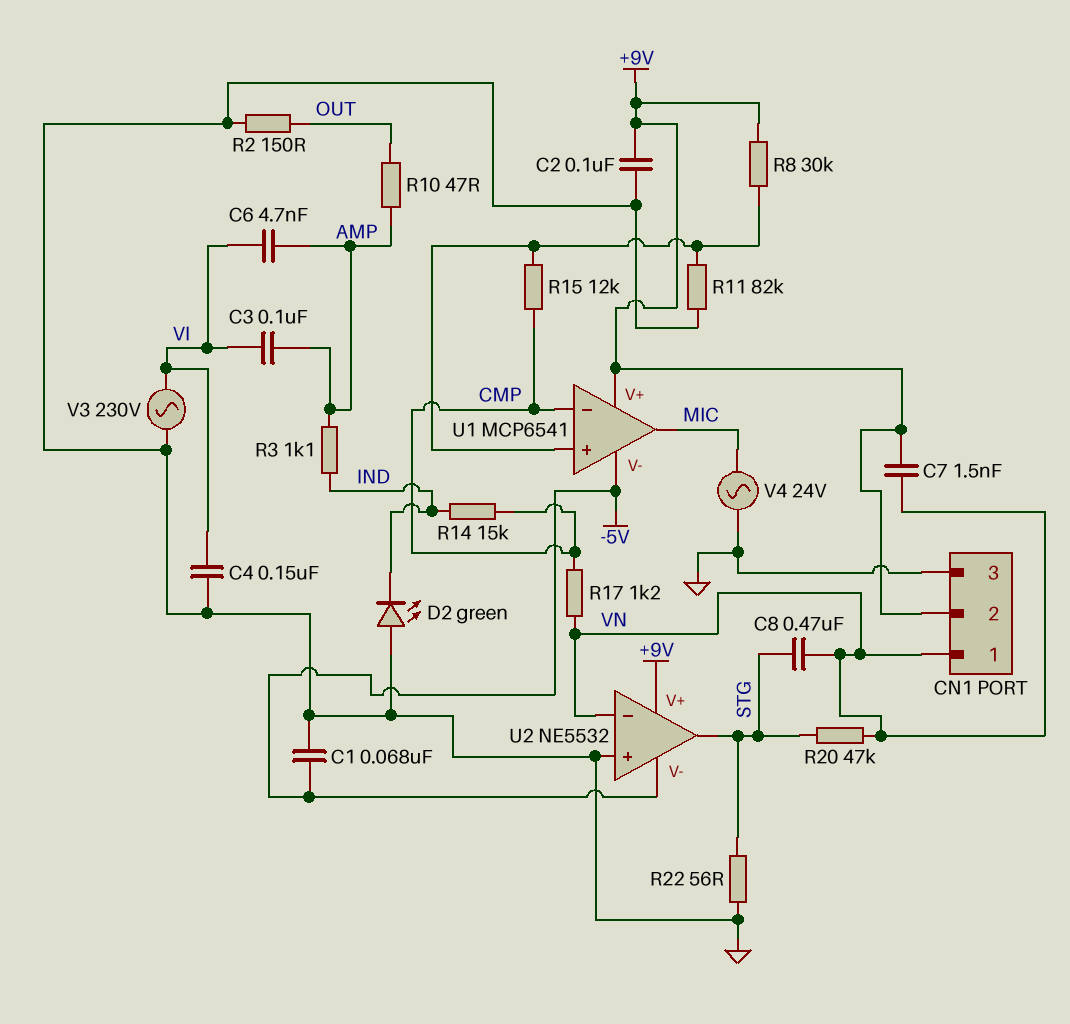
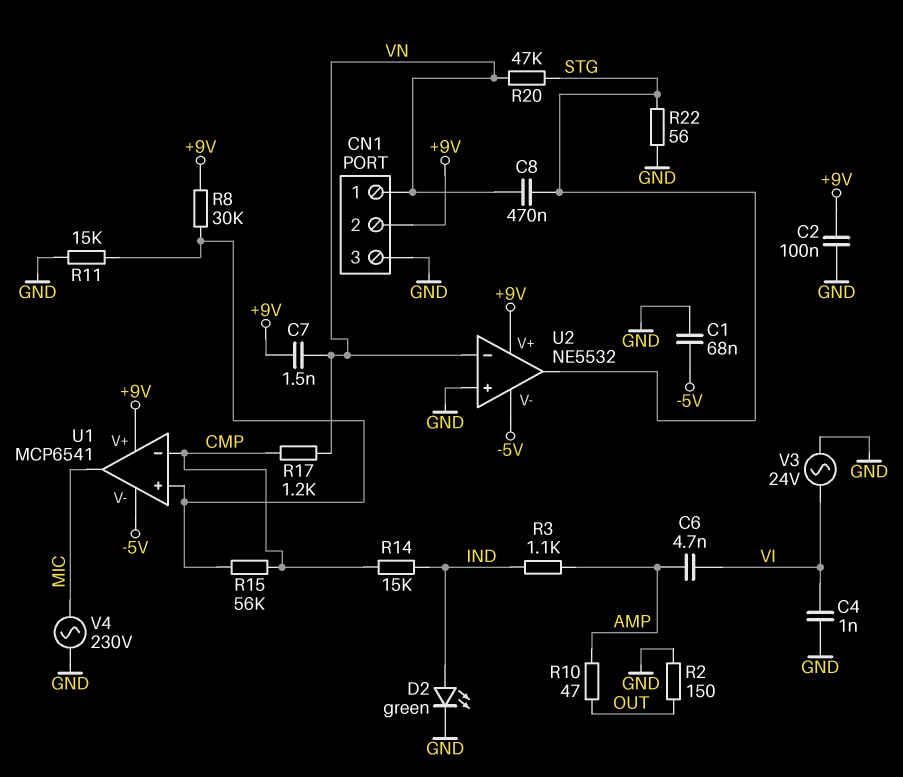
C3: 100nF (AMP, VI) -> none
C4: 150nF (GND, VI) -> 1nF (GND, VI)
D2: LED green (A GND, K IND) -> LED green (A IND, K GND)
R11: 82k (GND, U1/in+) -> 15k (GND, U1/in+)
R15: 12k (CMP, U1/in+) -> 56k (CMP, U1/in+)
V3: AC 230V (GND, VI) -> AC 24V (GND, VI)
V4: AC 24V (GND, MIC) -> AC 230V (GND, MIC)

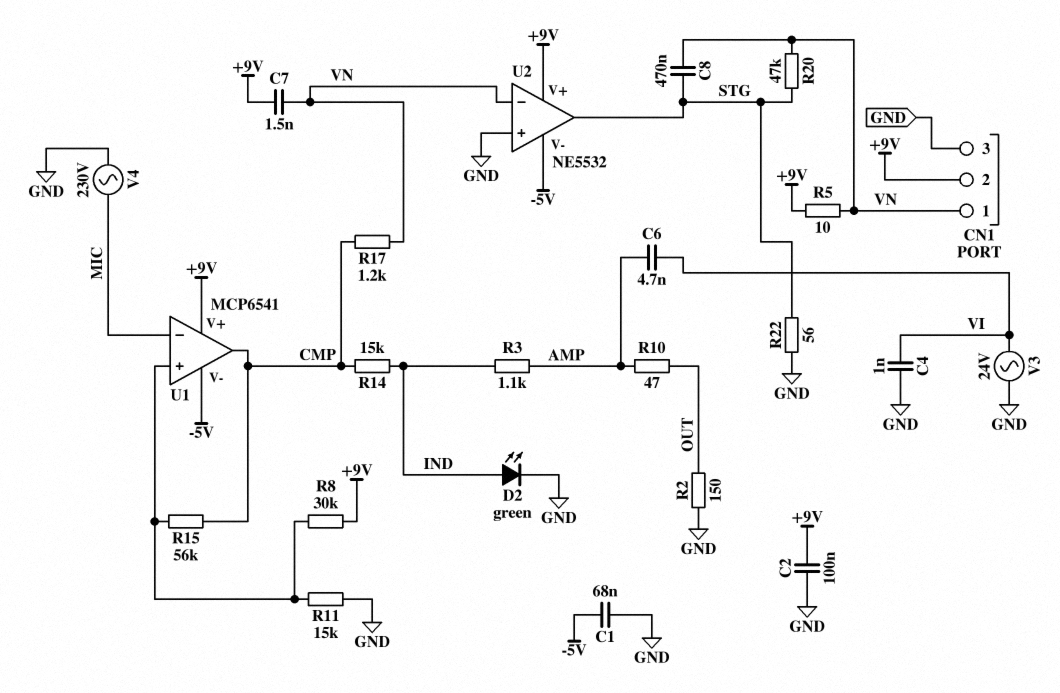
R5: none -> 10 (+9V, VN)
U1 pin in-: CMP -> MIC
U1 pin out: MIC -> CMP

